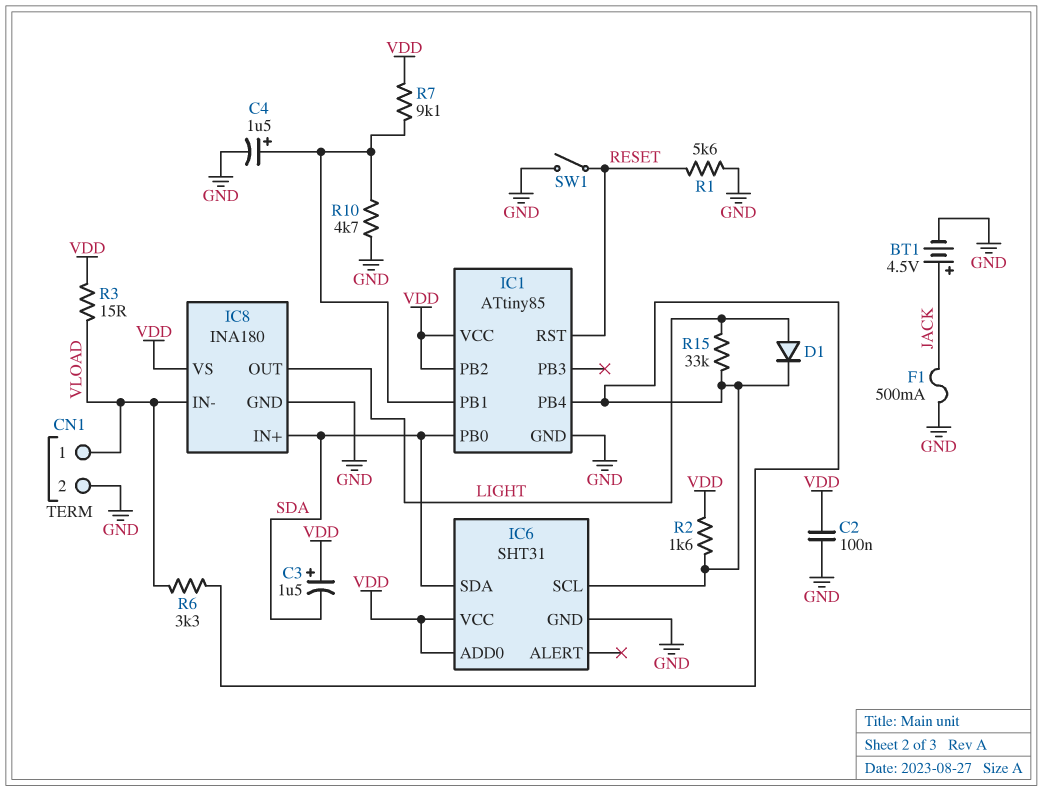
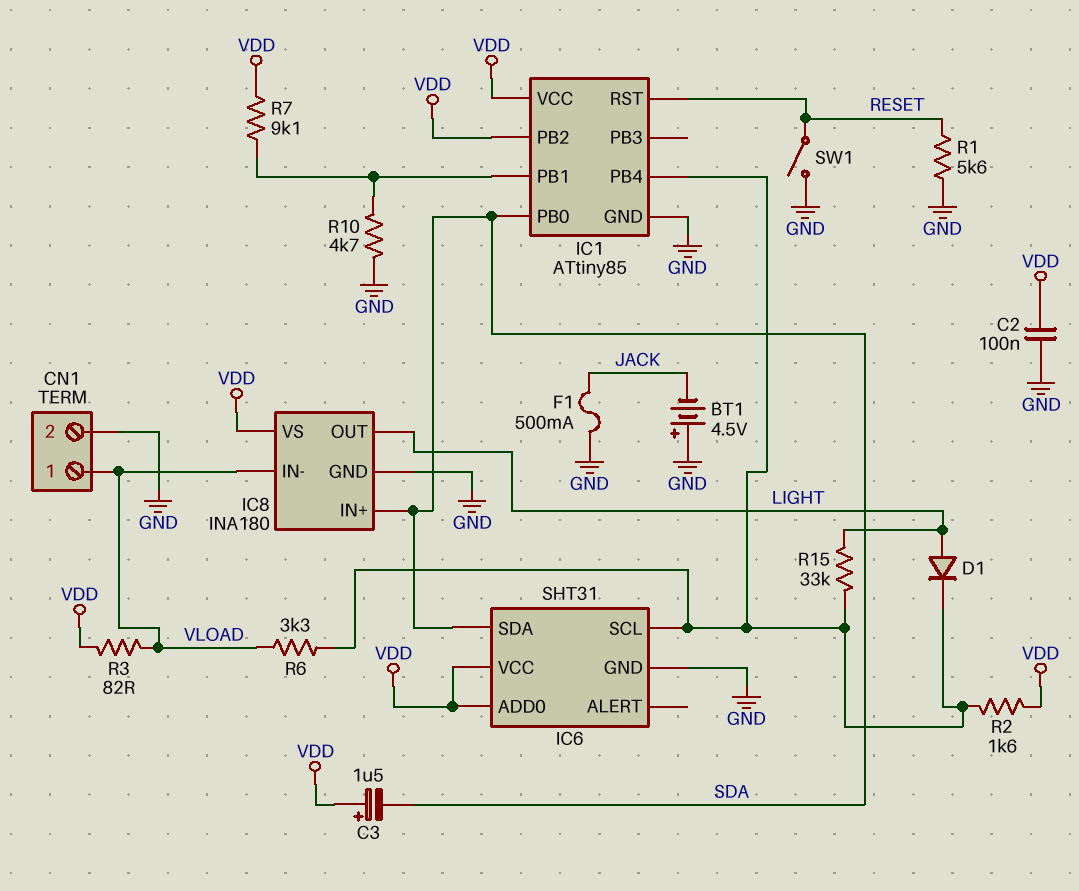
BT1: 4.5V (plus JACK, minus GND) -> 4.5V (plus GND, minus JACK)
C4: 1.5uF (plus IC1/PB1, minus GND) -> none
R3: 15 (VDD, VLOAD) -> 82 (VDD, VLOAD)

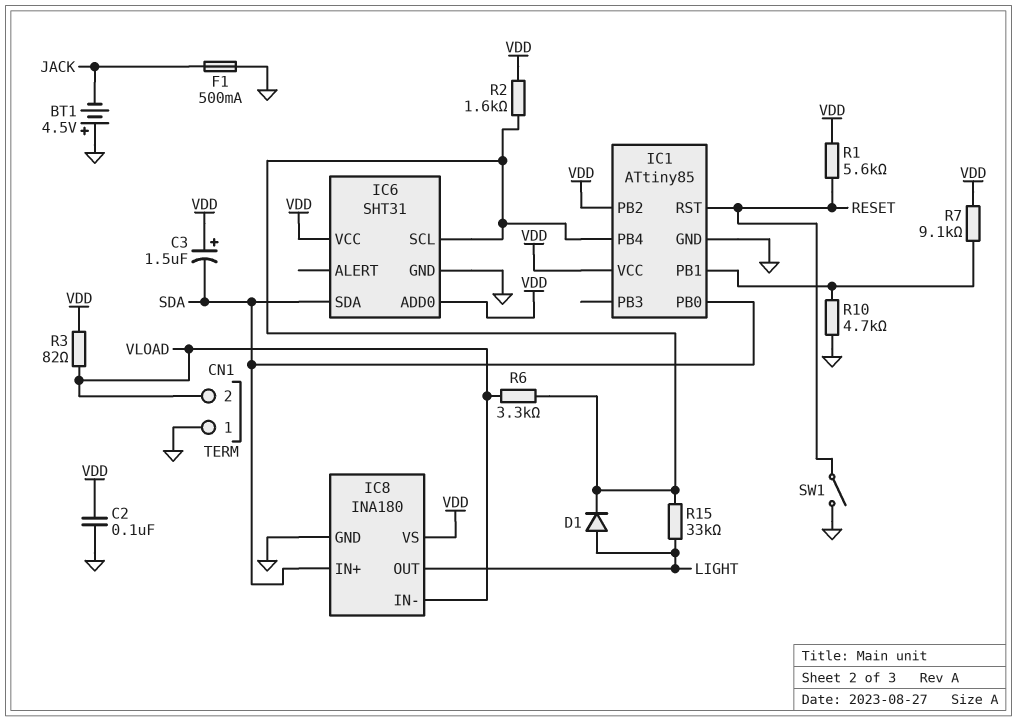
CN1 pin 1: VLOAD -> GND
CN1 pin 2: GND -> VLOAD
R1: 5.6k (GND, RESET) -> 5.6k (RESET, VDD)

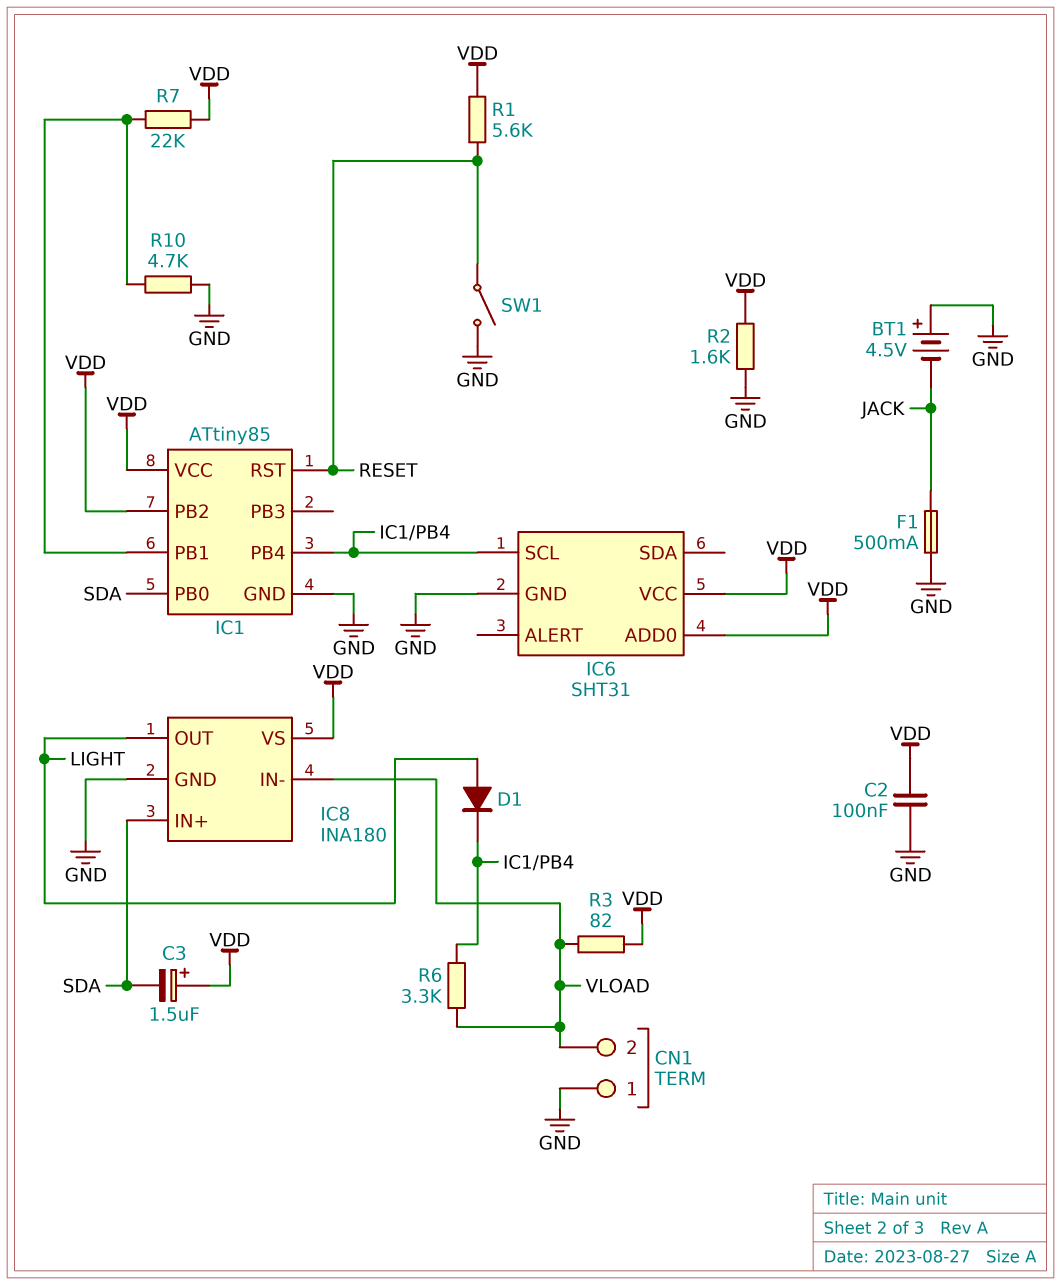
IC6 pin SDA: SDA -> none
R2: 1.6k (IC1/PB4, VDD) -> 1.6k (GND, VDD)
R7: 9.1k (IC1/PB1, VDD) -> 22k (IC1/PB1, VDD)
R15: 33k (IC1/PB4, LIGHT) -> none

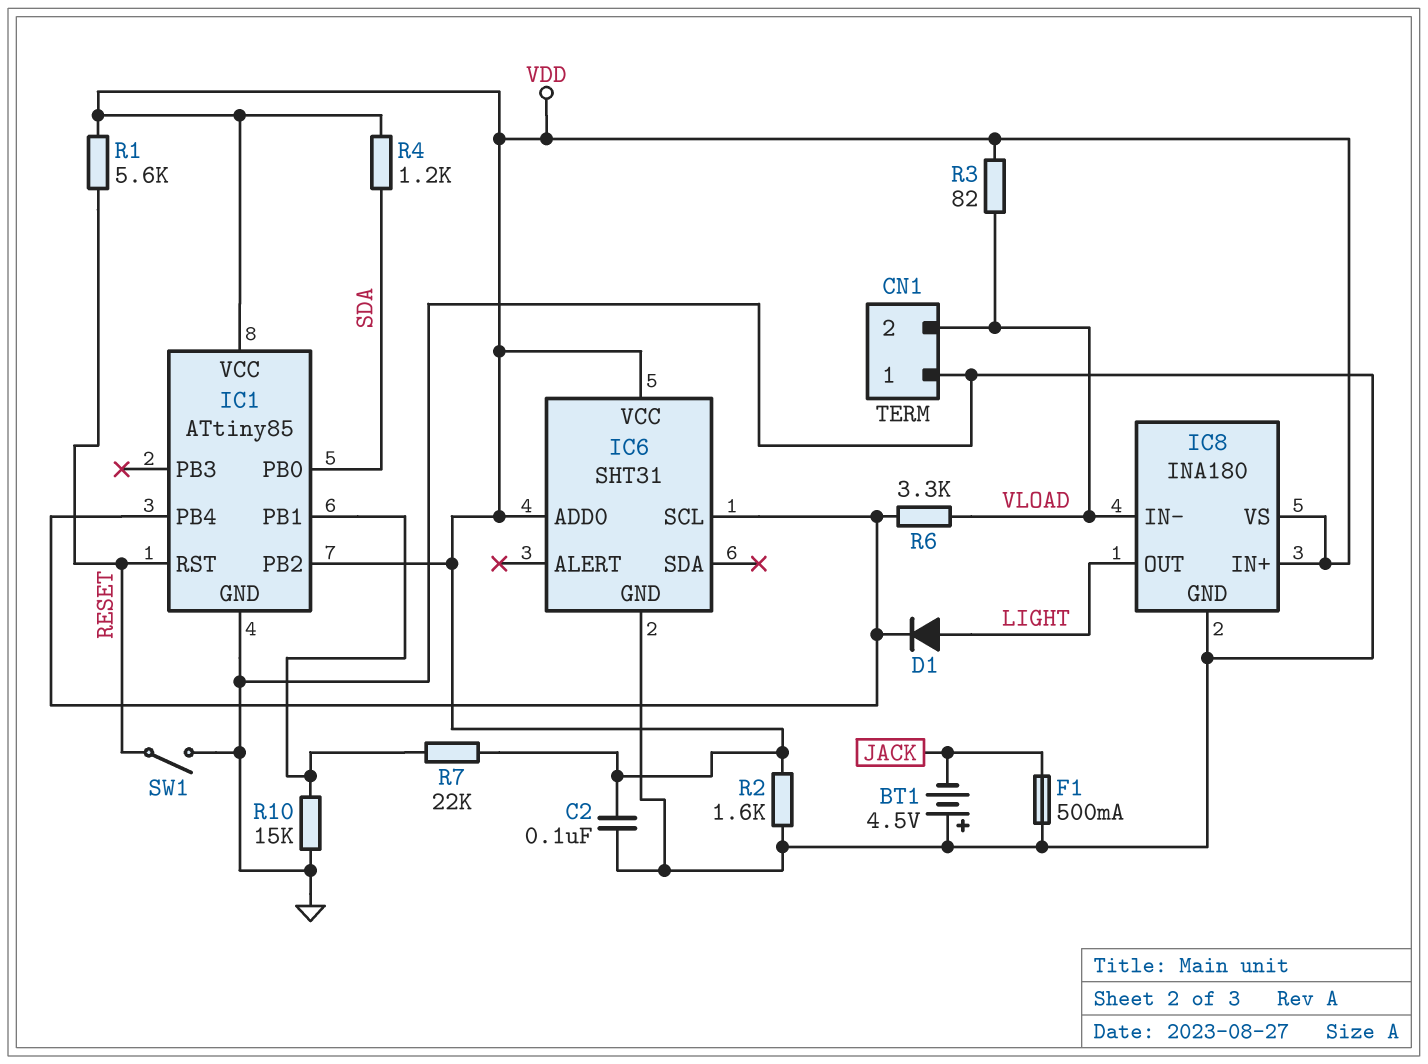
C3: 1.5uF (plus VDD, minus SDA) -> none
IC8 pin IN+: SDA -> VDD
R4: none -> 1.2k (SDA, VDD)
R10: 4.7k (GND, IC1/PB1) -> 15k (GND, IC1/PB1)

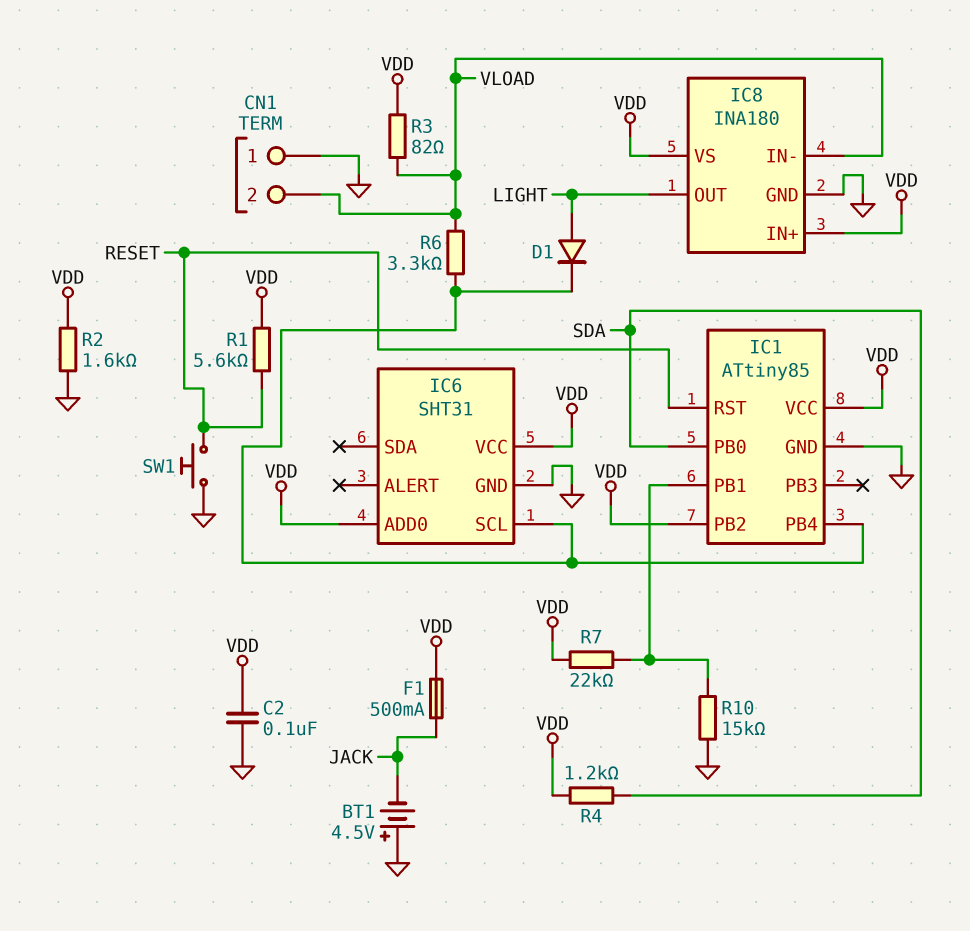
F1: 500mA (GND, JACK) -> 500mA (JACK, VDD)
SW1: switch (GND, RESET) -> button (GND, RESET)

